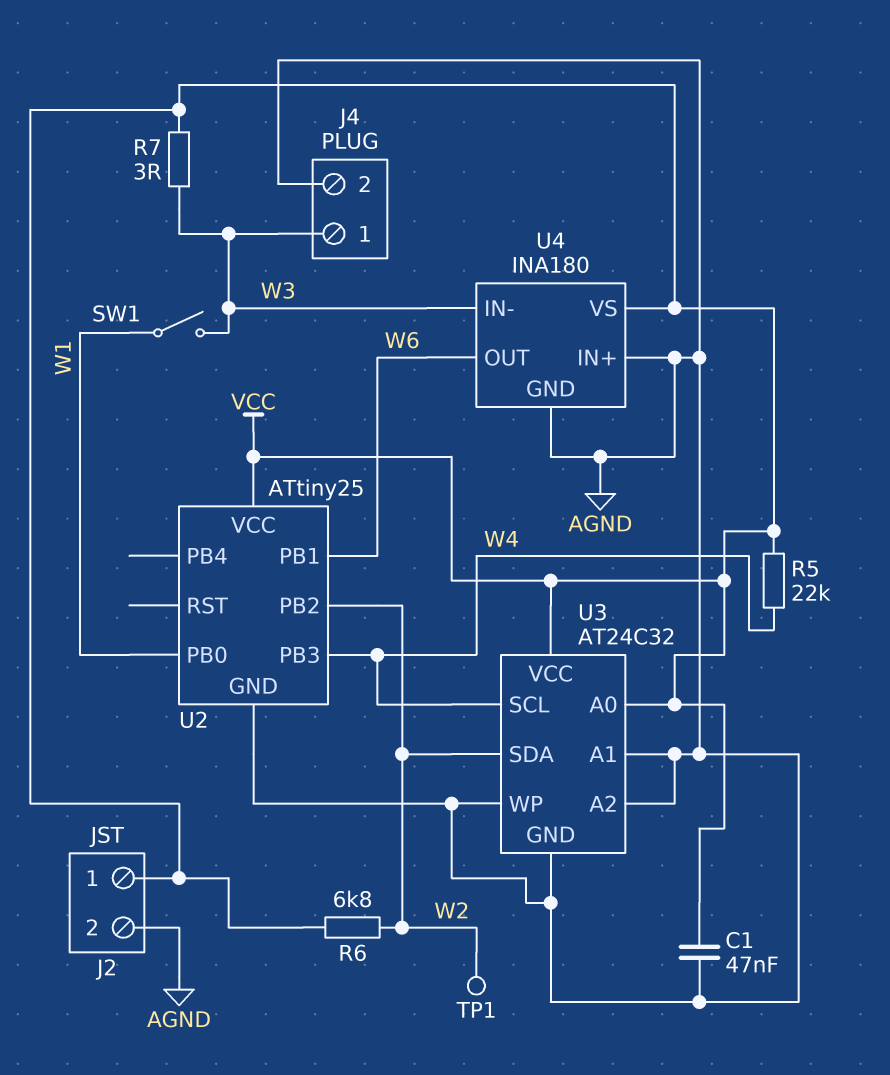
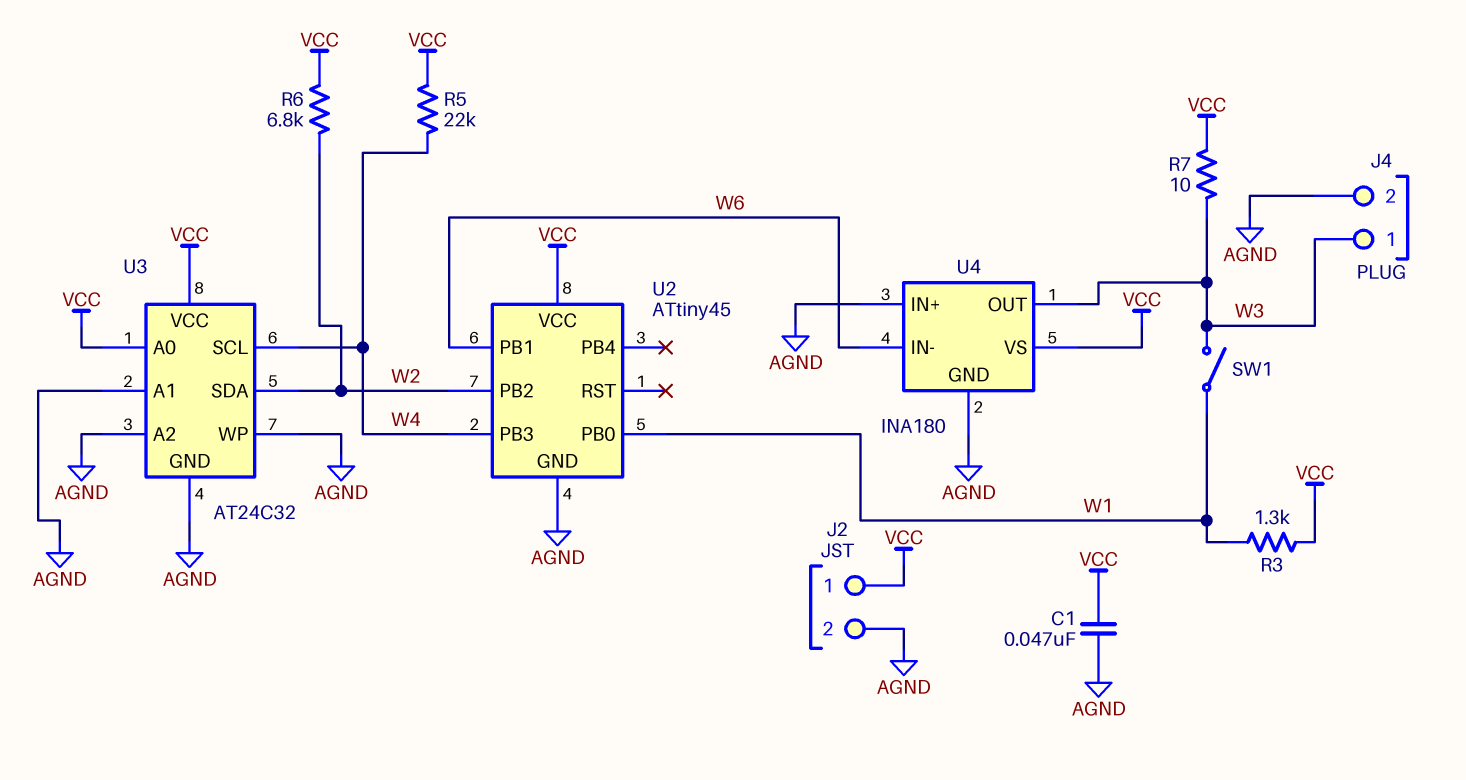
R3: none -> 1.3k (VCC, W1)
R7: 3 (VCC, W3) -> 10 (VCC, W3)
TP1: test point (W2) -> none
U2: ATtiny25 -> ATtiny45
U4 pin IN-: W3 -> W6
U4 pin OUT: W6 -> W3

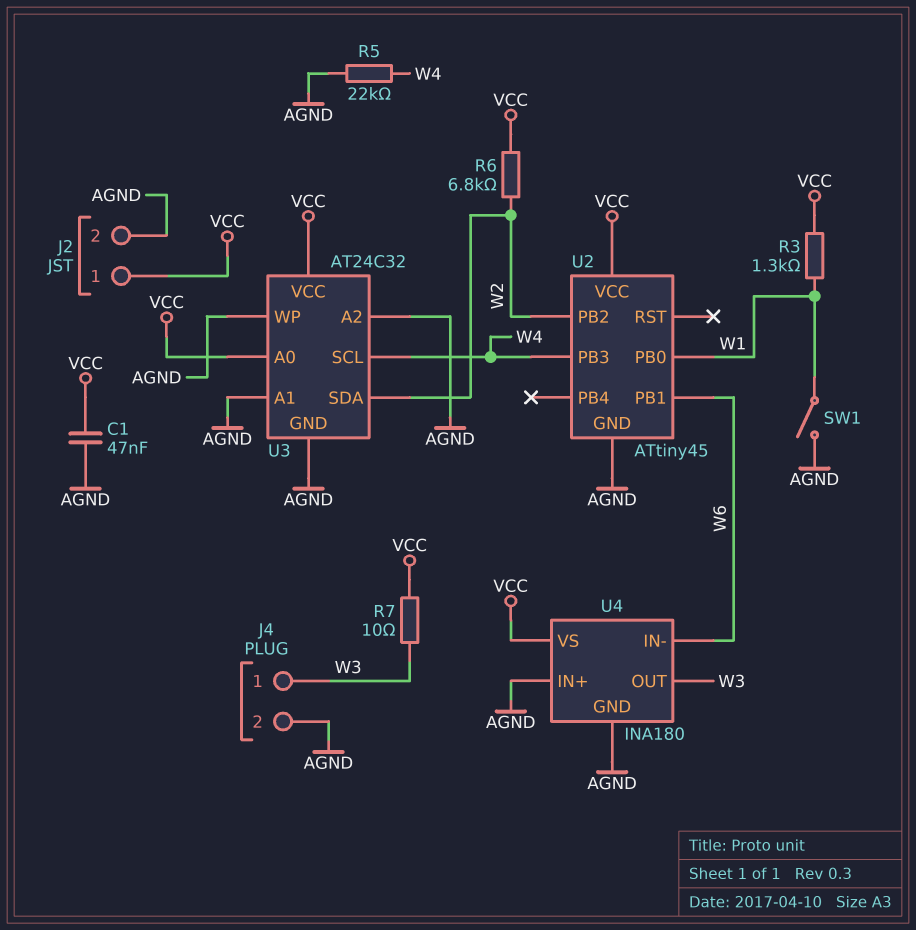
R5: 22k (VCC, W4) -> 22k (AGND, W4)
SW1: switch (W1, W3) -> switch (AGND, W1)

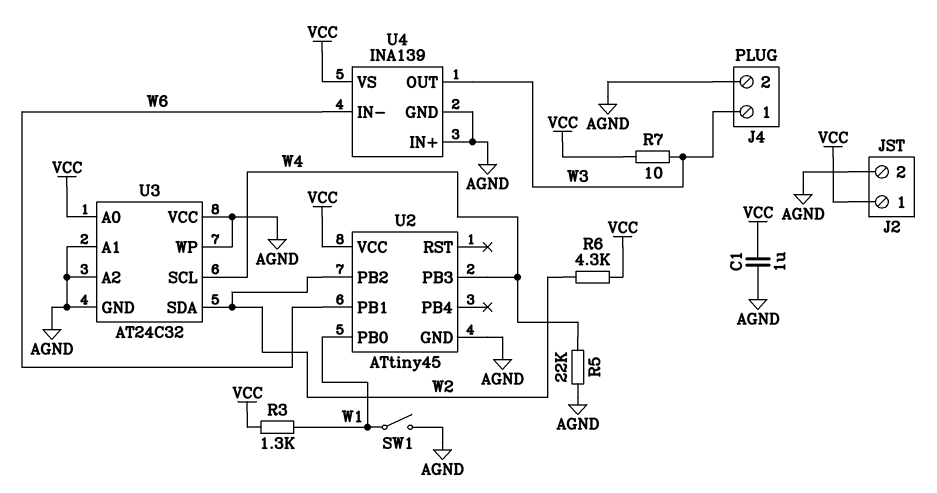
C1: 47nF (AGND, VCC) -> 1uF (AGND, VCC)
R6: 6.8k (VCC, W2) -> 4.3k (VCC, W2)
U3 pin VCC: VCC -> AGND
U4: INA180 -> INA139

